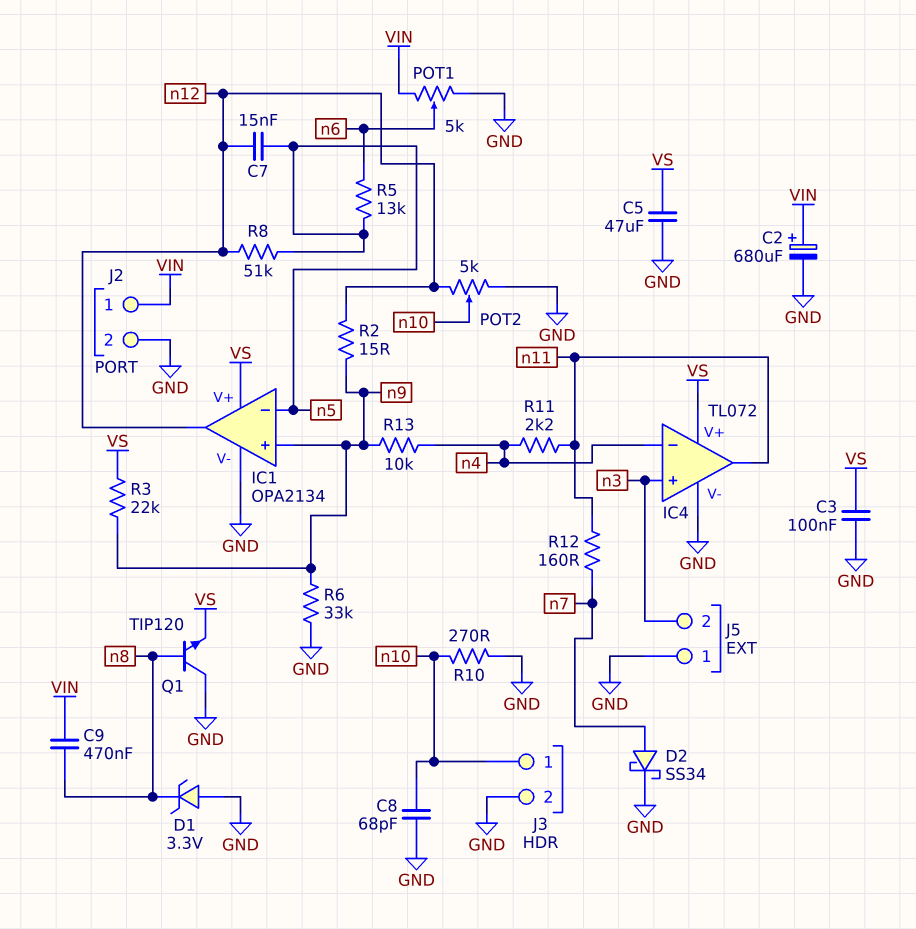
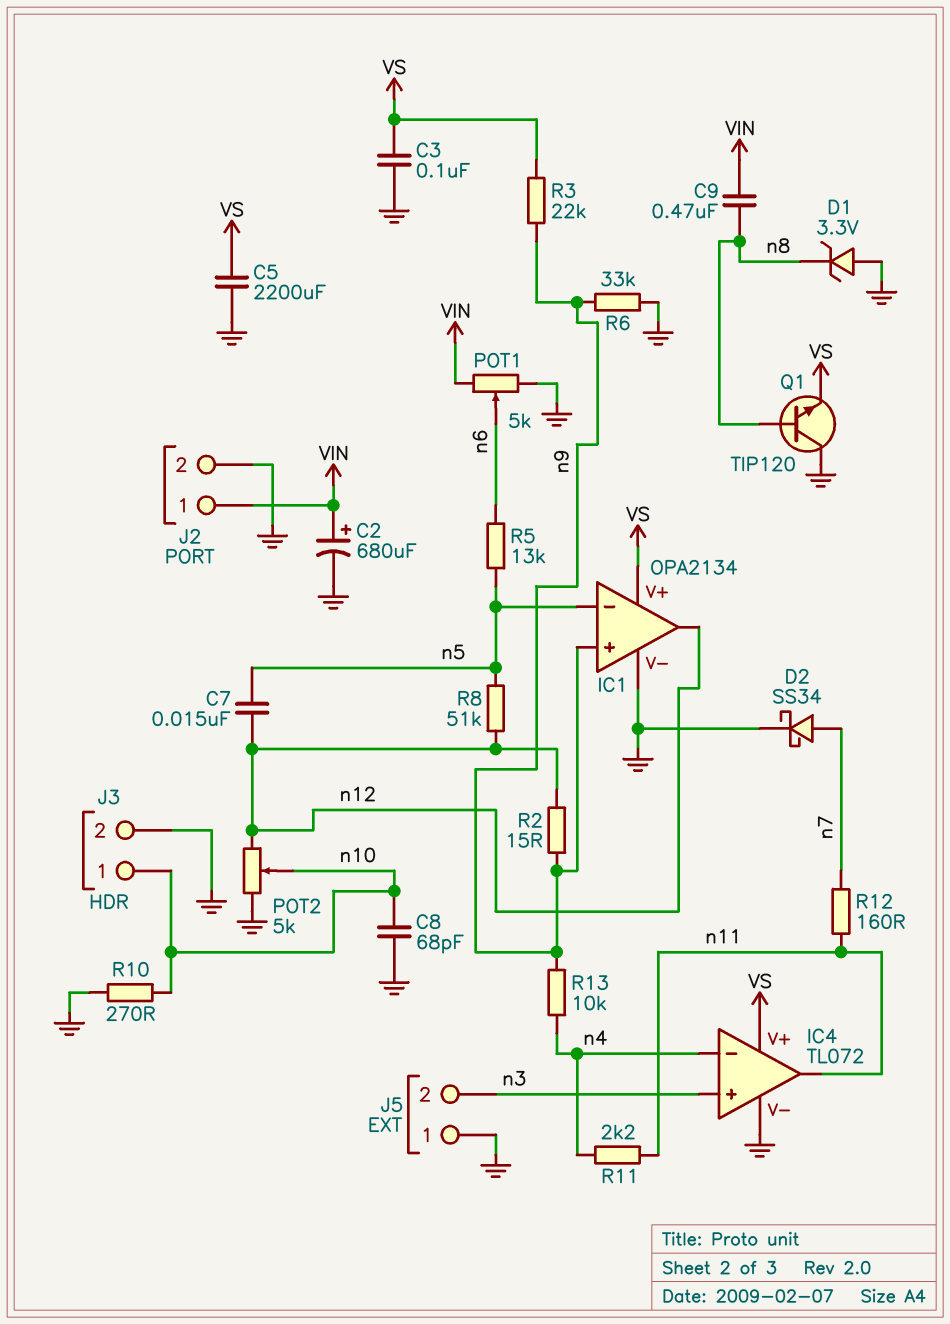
C5: 47uF (GND, VS) -> 2200uF (GND, VS)

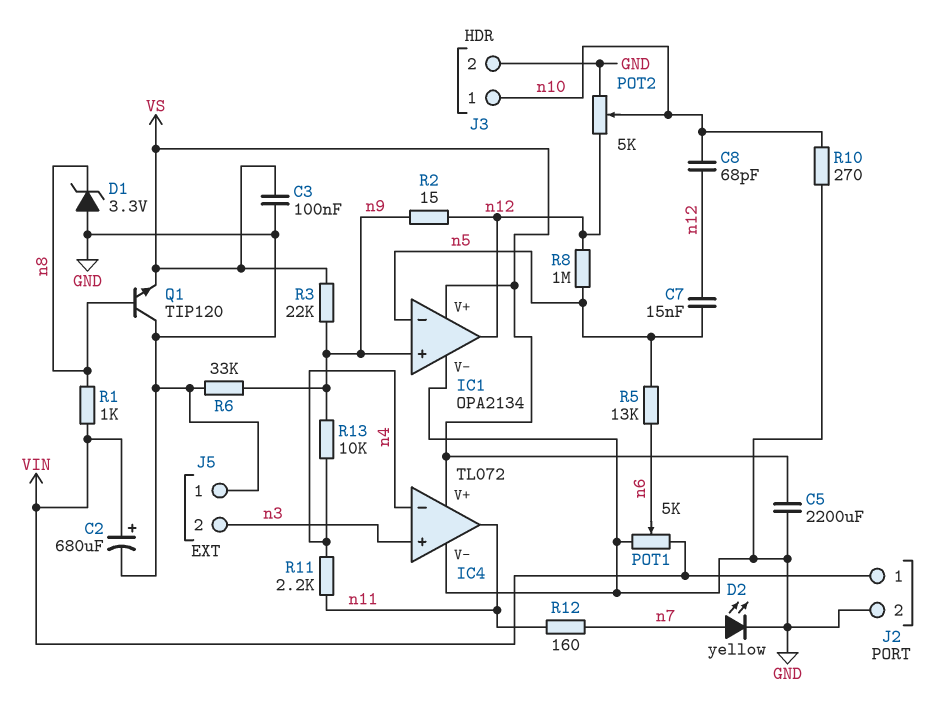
C8: 68pF (GND, n10) -> 68pF (n10, n12)
C9: 470nF (VIN, n8) -> none
D2: schottky SS34 (A n7, K GND) -> LED yellow (A n7, K GND)
R1: none -> 1k (VIN, n8)
R8: 51k (n5, n12) -> 1M (n5, n12)

